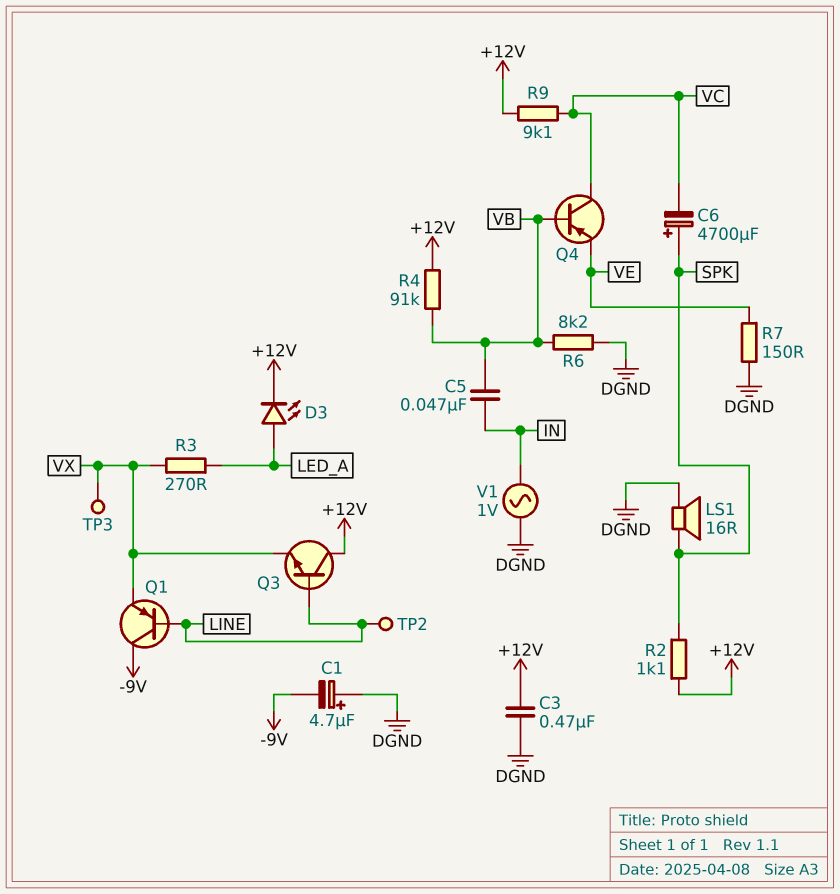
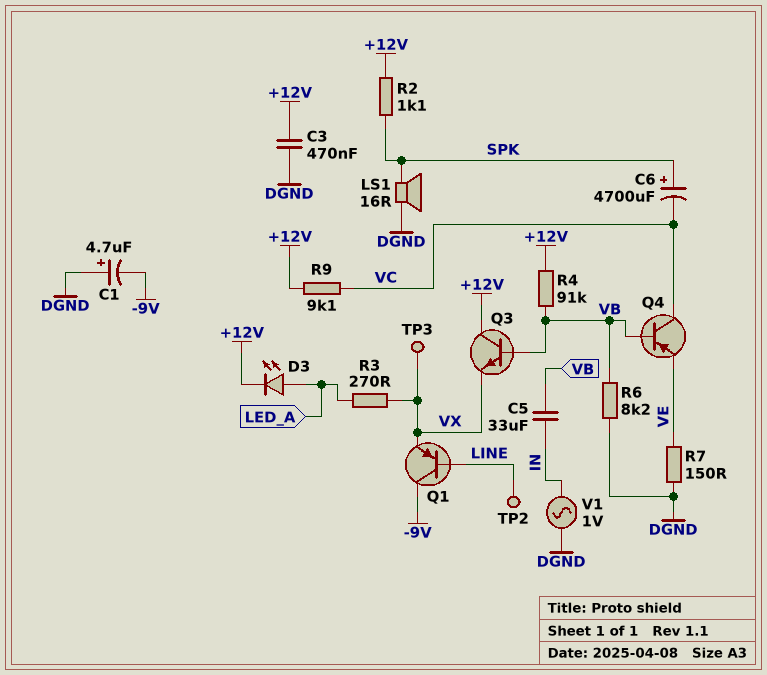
C5: 47nF (IN, VB) -> 33uF (IN, VB)
Q3: NPN (B LINE, C +12V, E VX) -> NPN (B VB, C +12V, E VX)

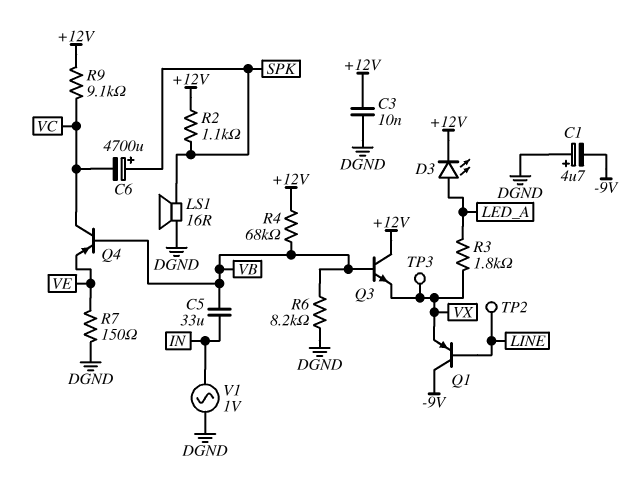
C3: 470nF (+12V, DGND) -> 10nF (+12V, DGND)
R3: 270 (LED_A, VX) -> 1.8k (LED_A, VX)
R4: 91k (+12V, VB) -> 68k (+12V, VB)

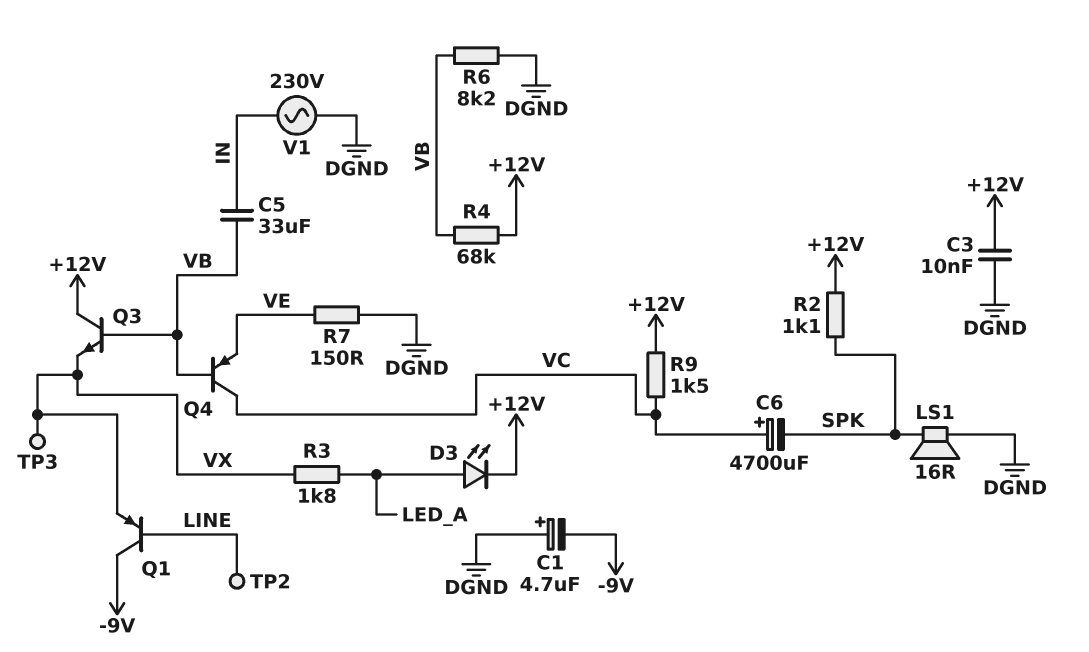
C6: 4700uF (plus SPK, minus VC) -> 4700uF (plus VC, minus SPK)
R9: 9.1k (+12V, VC) -> 1.5k (+12V, VC)
V1: AC 1V (DGND, IN) -> AC 230V (DGND, IN)

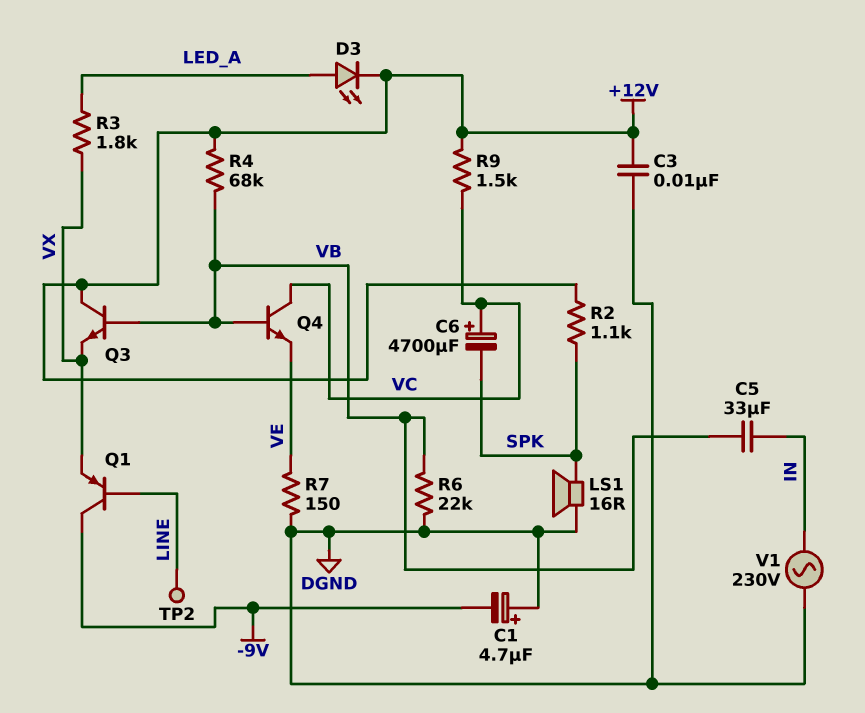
Q4: PNP (B VB, C VC, E VE) -> NPN (B VB, C VC, E VE)
R6: 8.2k (DGND, VB) -> 22k (DGND, VB)
TP3: test point (VX) -> none

